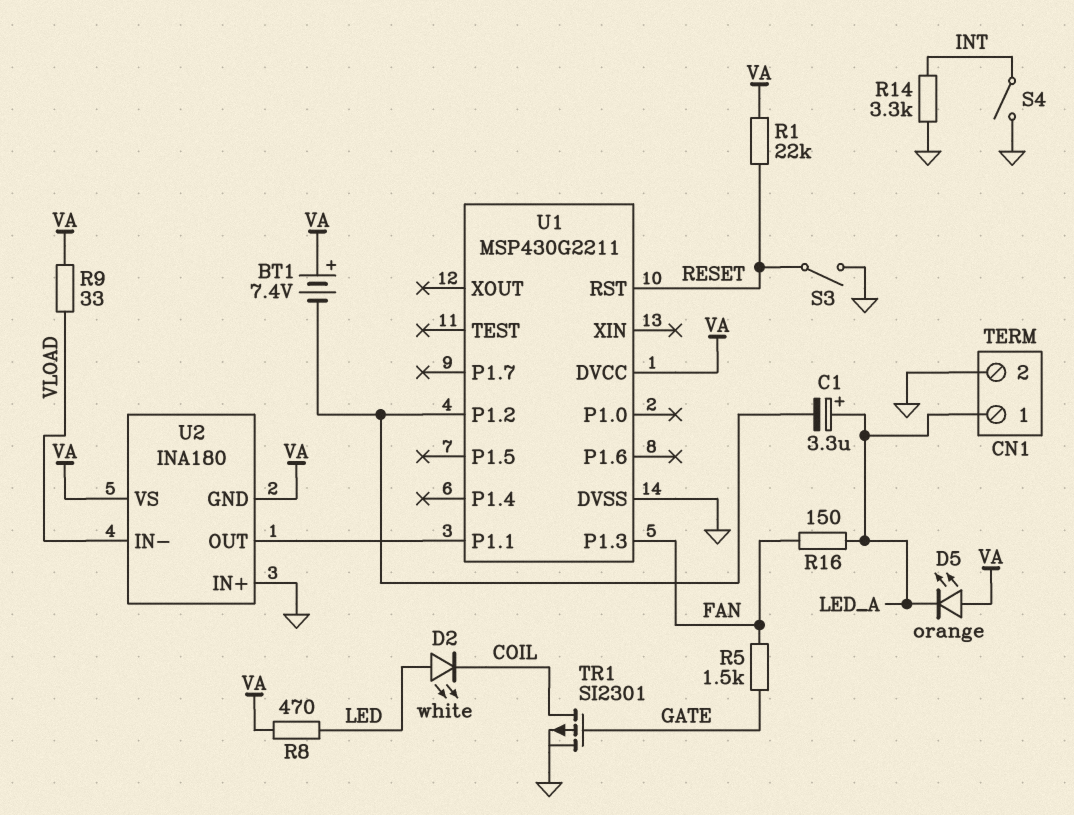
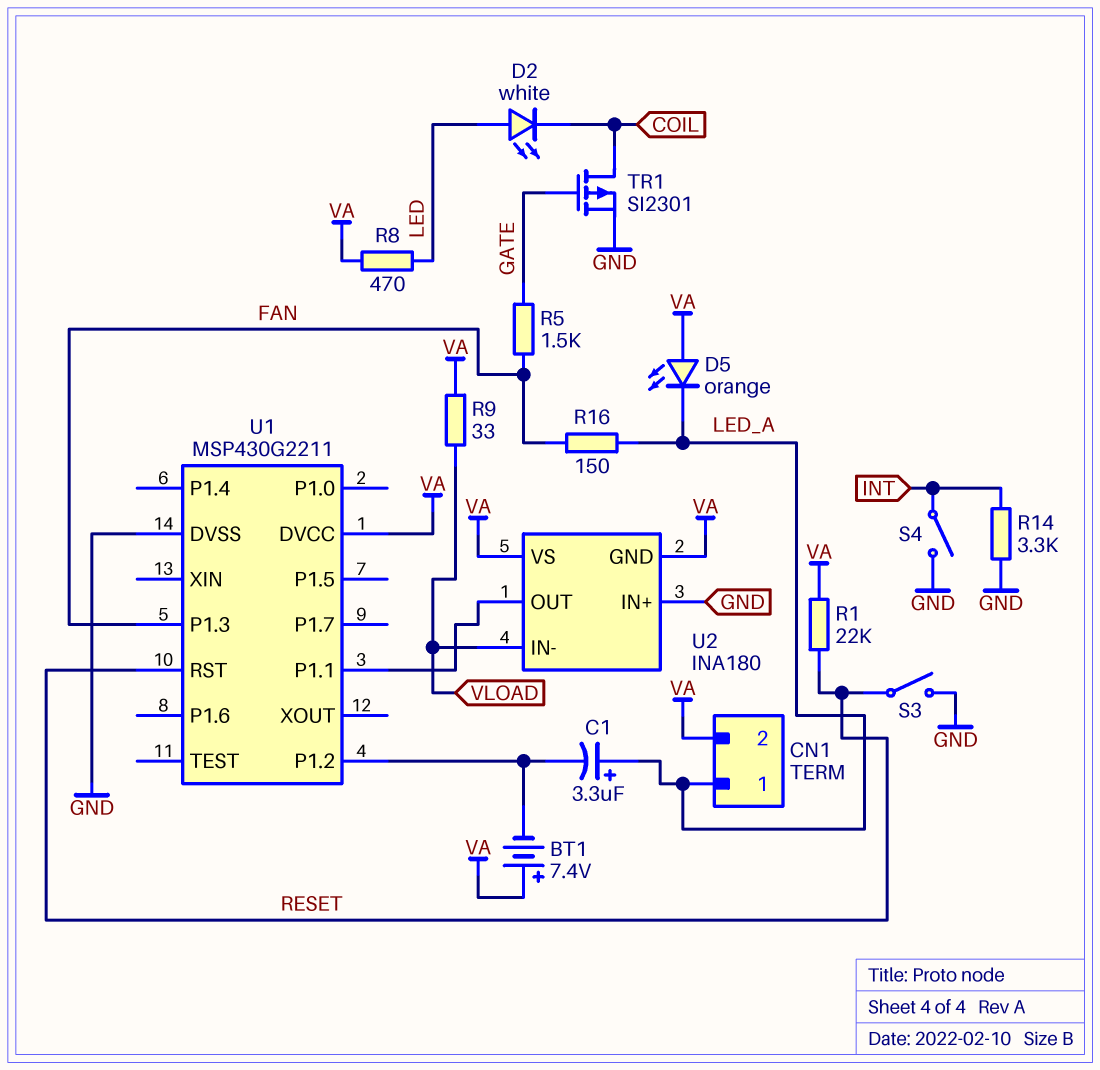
CN1 pin 2: GND -> VA

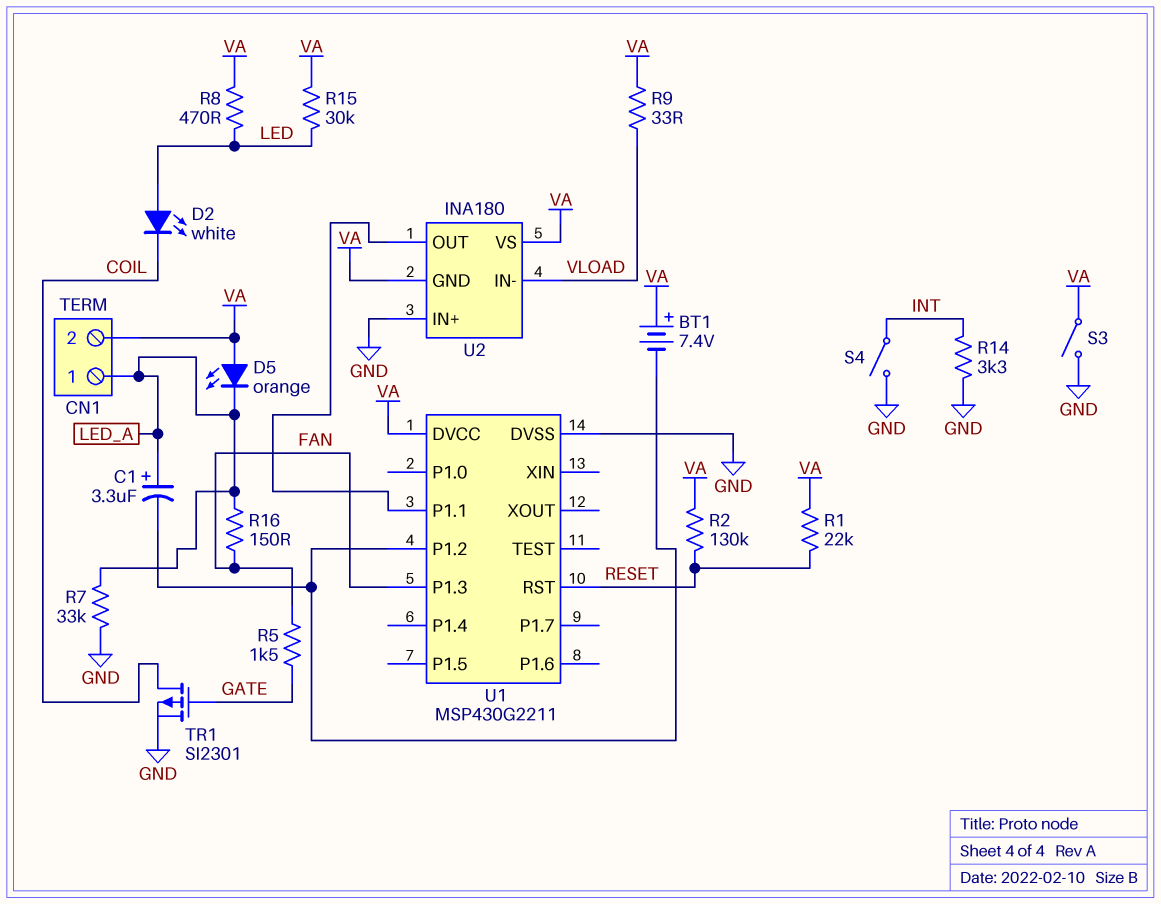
R2: none -> 130k (RESET, VA)
R7: none -> 33k (GND, LED_A)
R15: none -> 30k (LED, VA)
S3: switch (GND, RESET) -> switch (GND, VA)

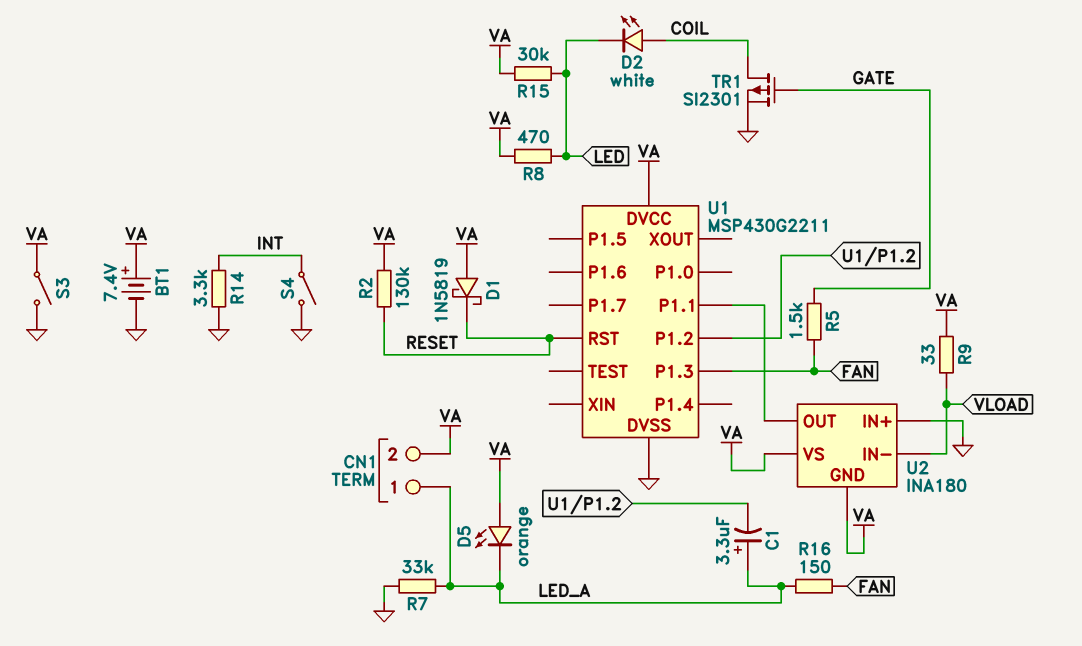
BT1: 7.4V (plus VA, minus U1/P1.2) -> 7.4V (plus VA, minus GND)
D1: none -> schottky 1N5819 (A VA, K RESET)
D2: LED white (A LED, K COIL) -> LED white (A COIL, K LED)
R1: 22k (RESET, VA) -> none

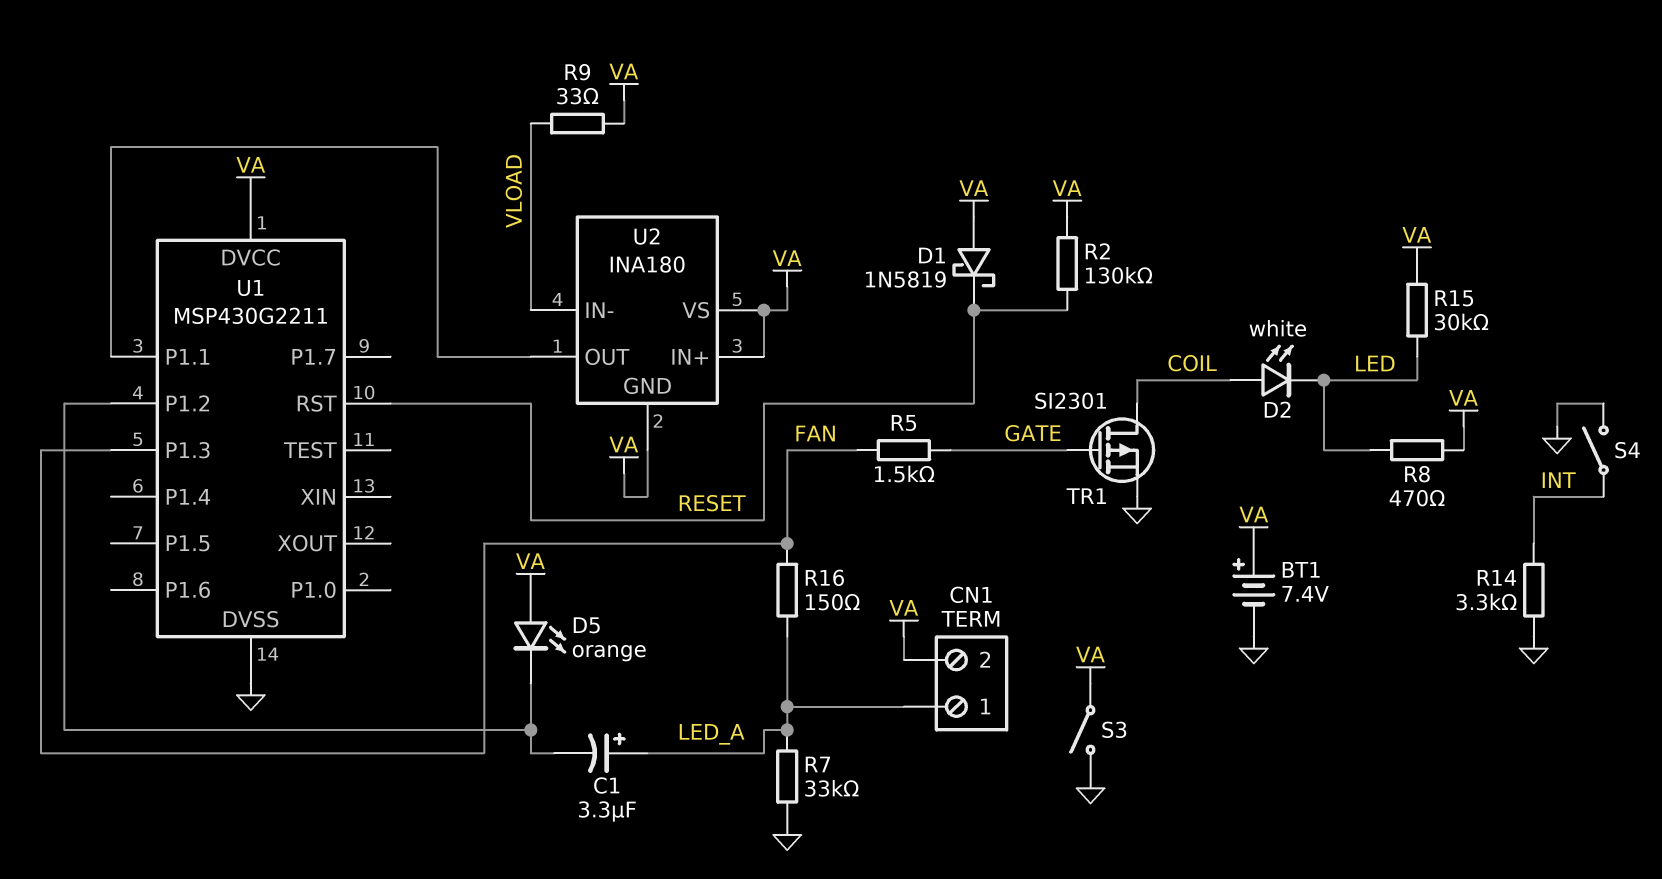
D5: LED orange (A VA, K LED_A) -> LED orange (A VA, K U1/P1.2)
U2 pin IN+: GND -> VA

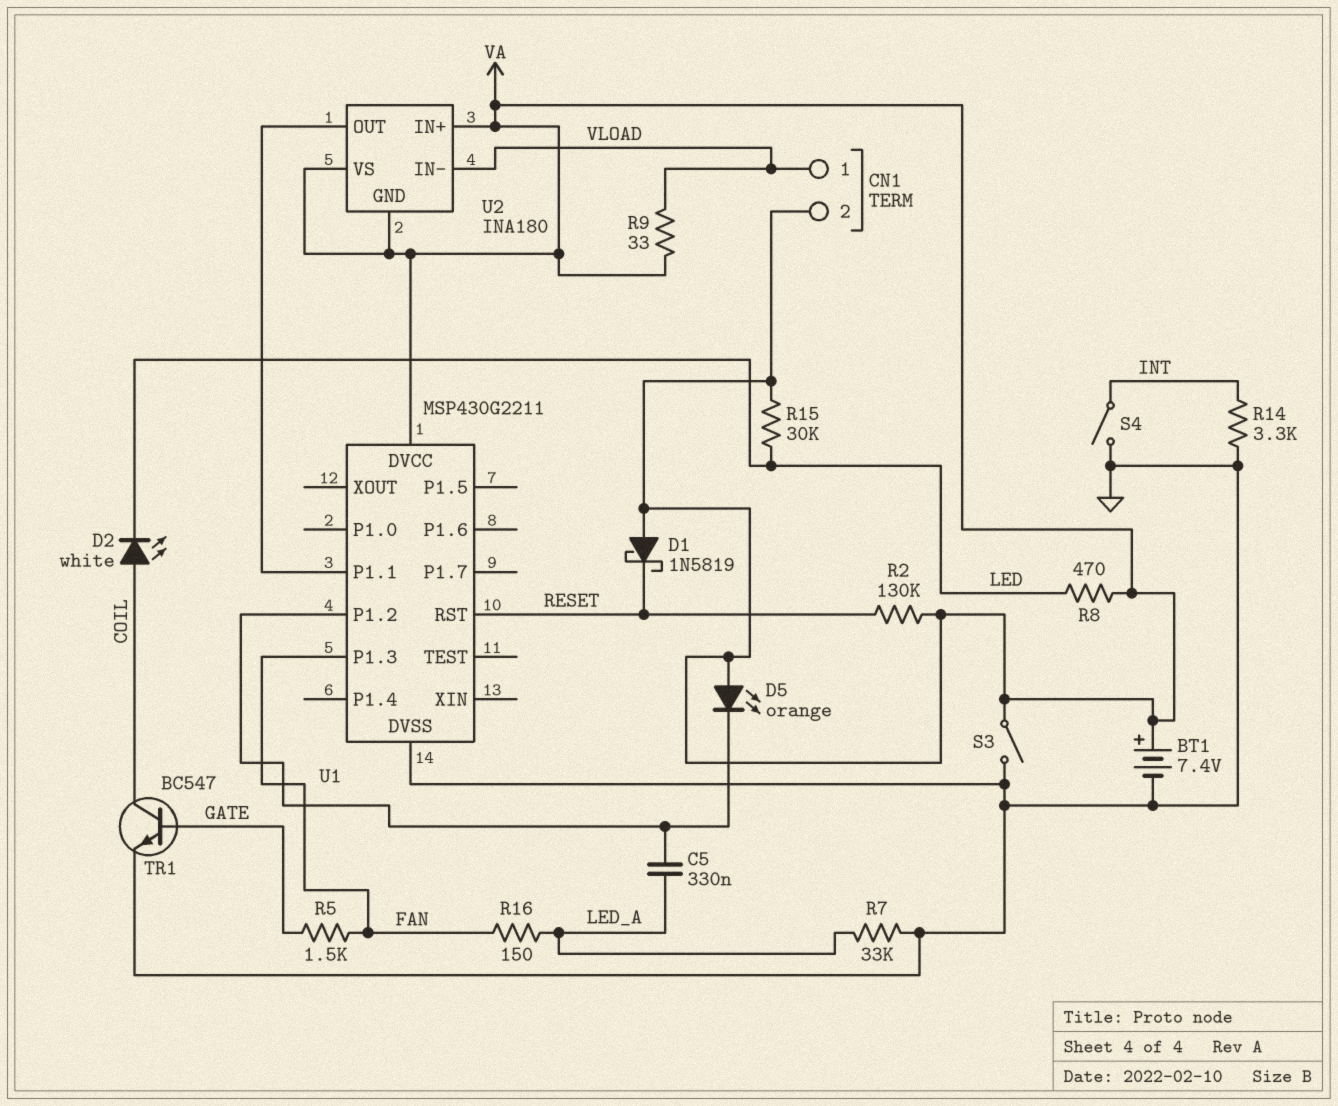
C1: 3.3uF (plus LED_A, minus U1/P1.2) -> none
C5: none -> 330nF (LED_A, U1/P1.2)
CN1 pin 1: LED_A -> VLOAD
TR1: PMOS SI2301 (G GATE, D COIL, S GND) -> NPN BC547 (B GATE, C COIL, E GND)

